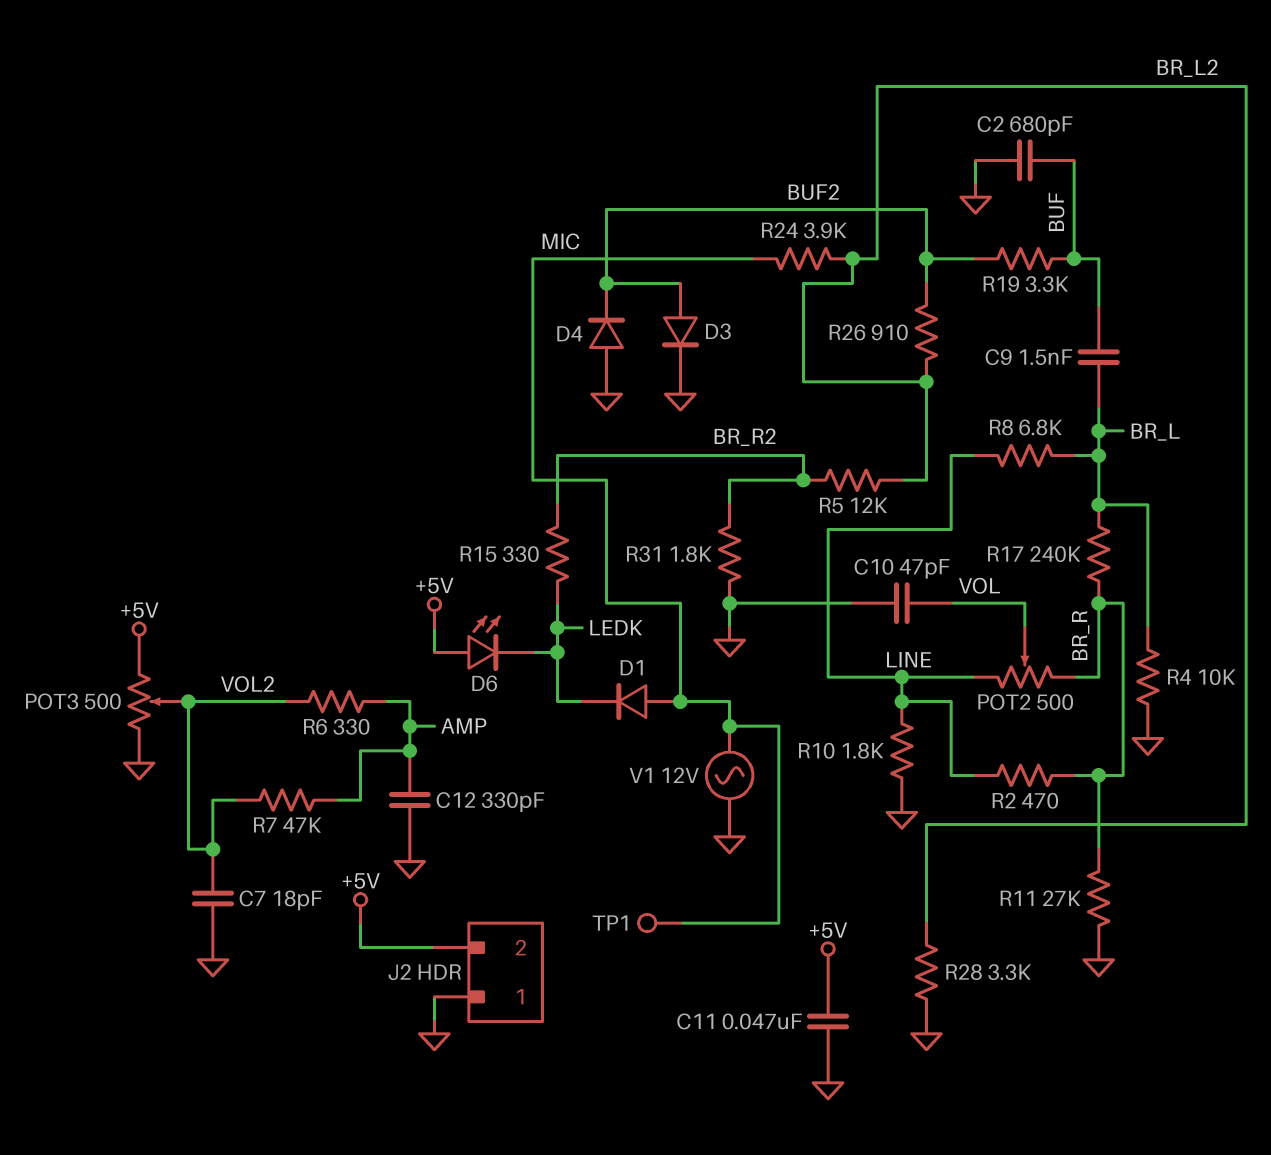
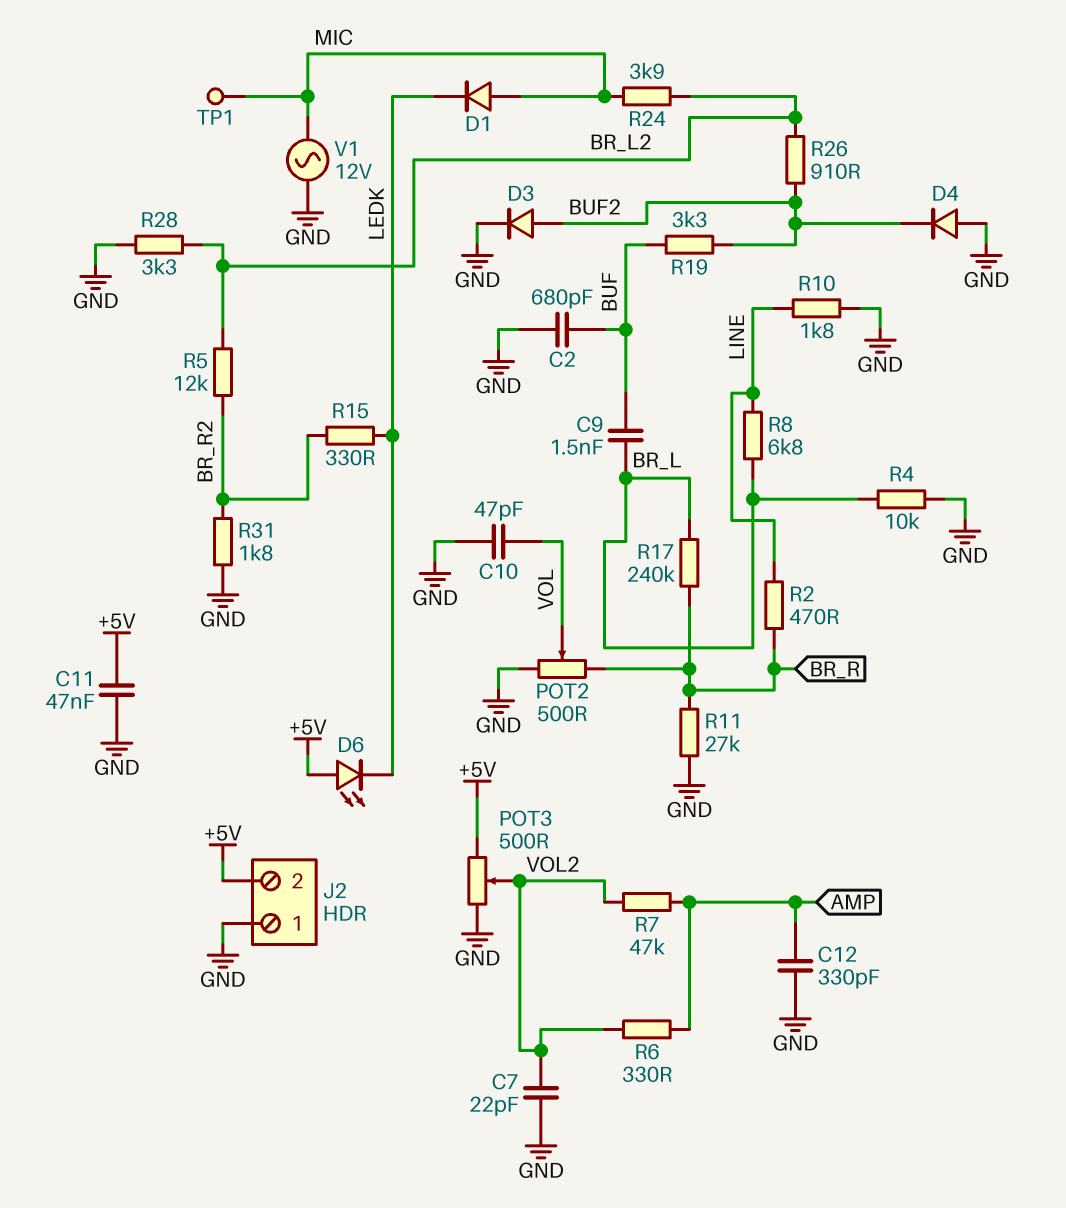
C7: 18pF (GND, VOL2) -> 22pF (GND, VOL2)
POT2: 500 (BR_R, LINE, wiper VOL) -> 500 (BR_R, GND, wiper VOL)

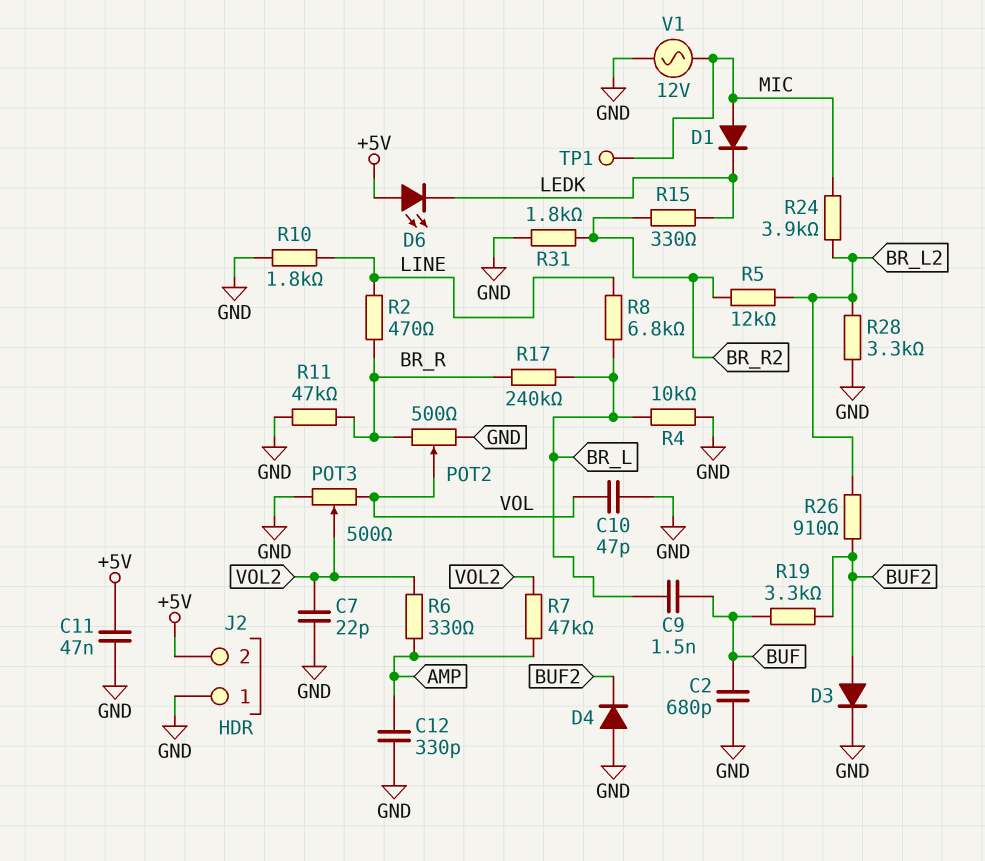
POT3: 500 (+5V, GND, wiper VOL2) -> 500 (GND, VOL, wiper VOL2)
R11: 27k (BR_R, GND) -> 47k (BR_R, GND)

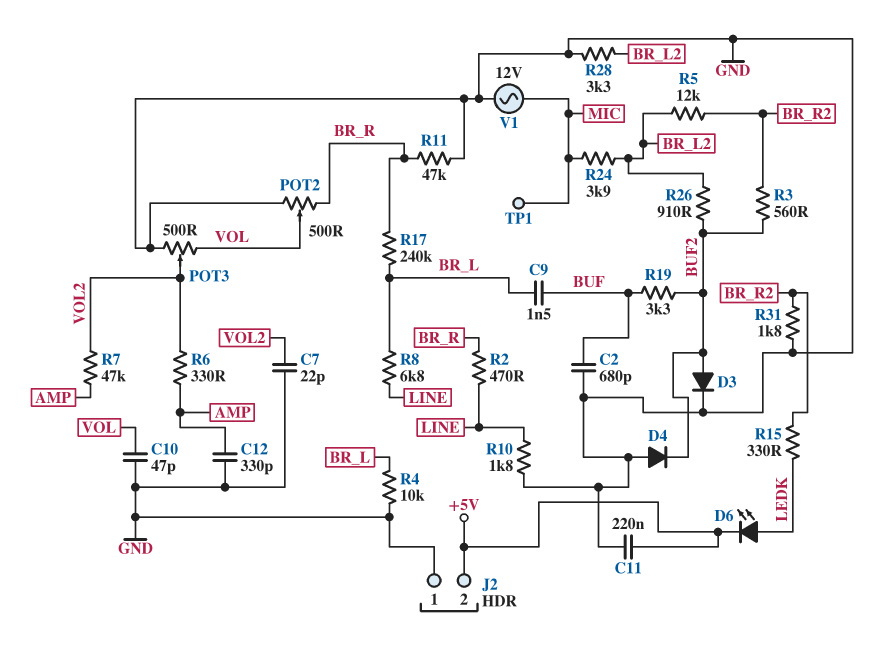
C11: 47nF (+5V, GND) -> 220nF (+5V, GND)
D1: diode (A MIC, K LEDK) -> none
D6: LED (A +5V, K LEDK) -> LED (A LEDK, K +5V)
R3: none -> 560 (BR_R2, BUF2)

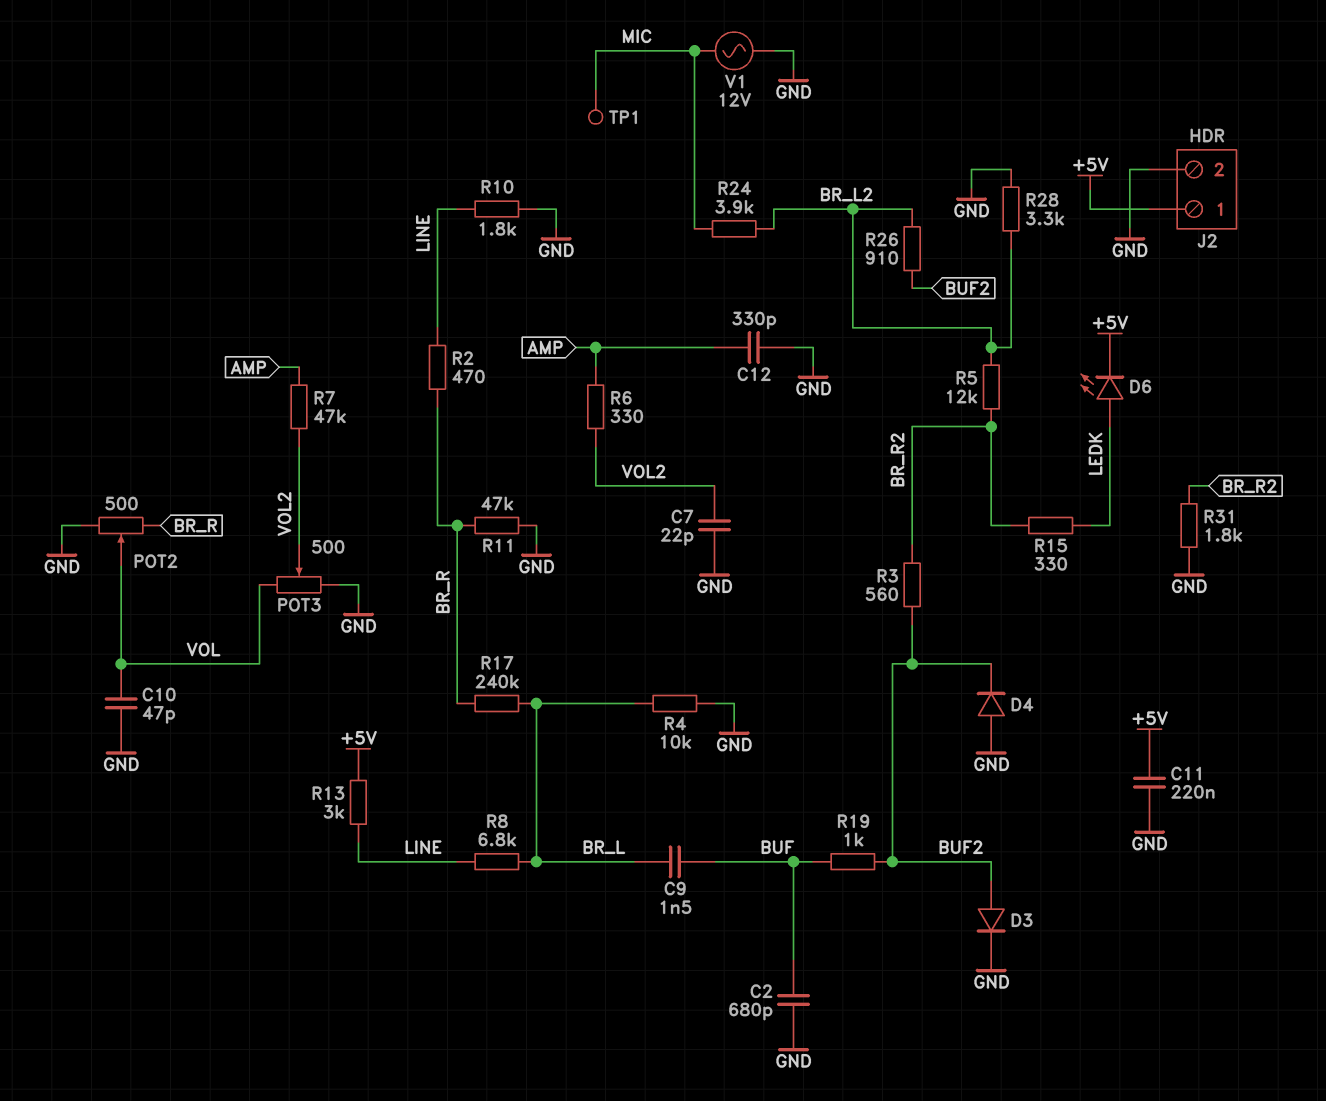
J2 pin 1: GND -> +5V
J2 pin 2: +5V -> GND
R13: none -> 3k (+5V, LINE)
R19: 3.3k (BUF, BUF2) -> 1k (BUF, BUF2)

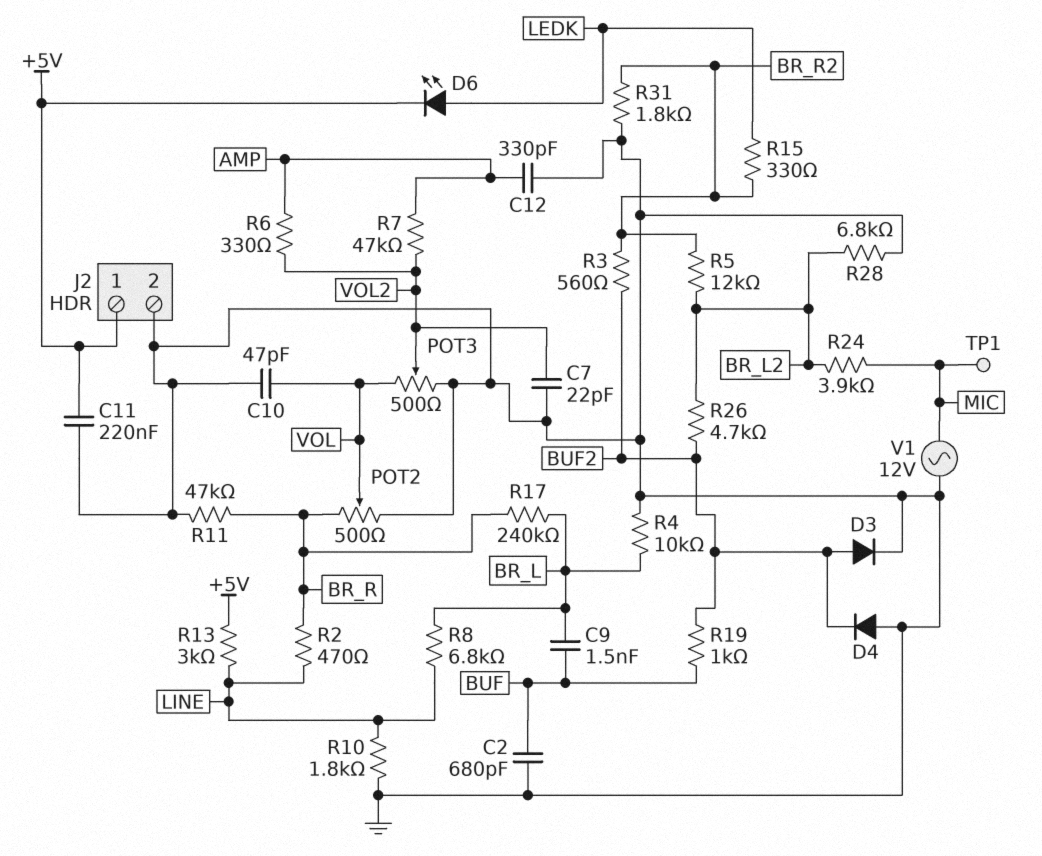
R26: 910 (BR_L2, BUF2) -> 4.7k (BR_L2, BUF2)
R28: 3.3k (BR_L2, GND) -> 6.8k (BR_L2, GND)

